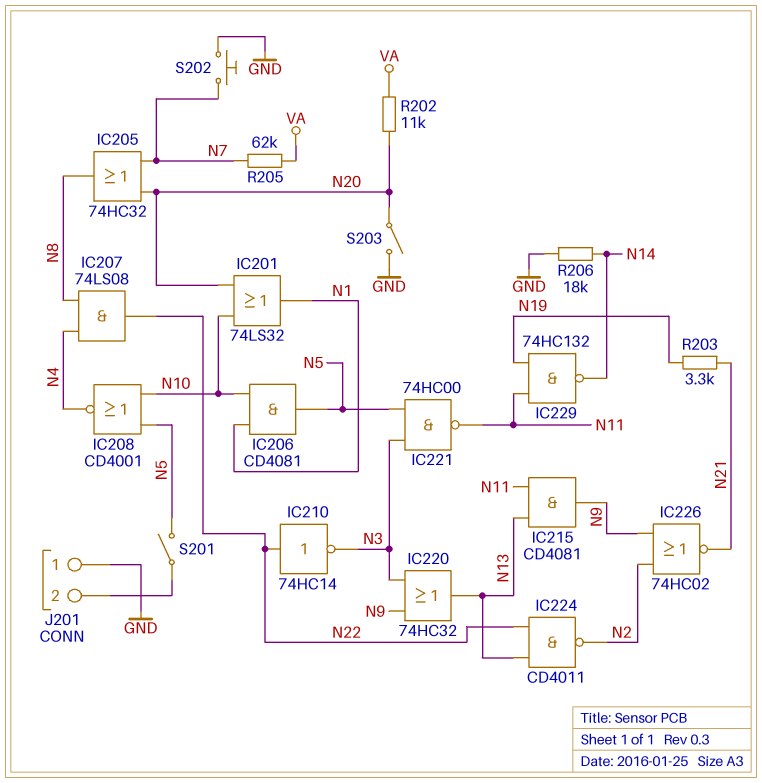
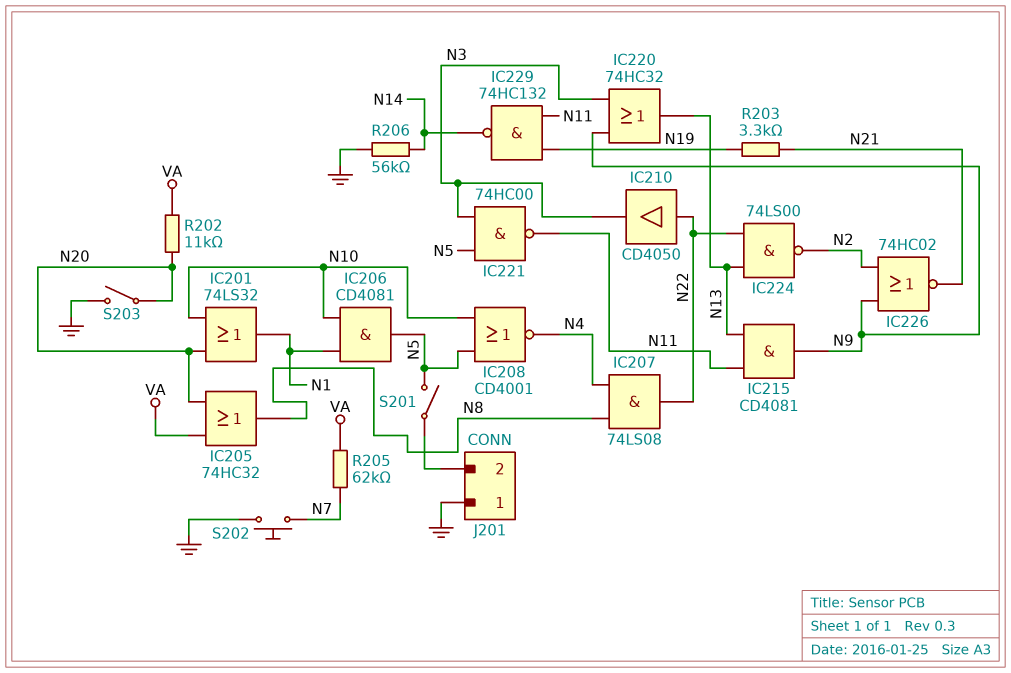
IC205: OR 74HC32 (in N7, in N20, out N8) -> OR 74HC32 (in N20, in VA, out N8)
IC210: NOT 74HC14 (in N22, out N3) -> buffer CD4050 (in N22, out N3)
IC224: NAND CD4011 (in N13, in N22, out N2) -> NAND 74LS00 (in N13, in N22, out N2)
R206: 18k (GND, N14) -> 56k (GND, N14)

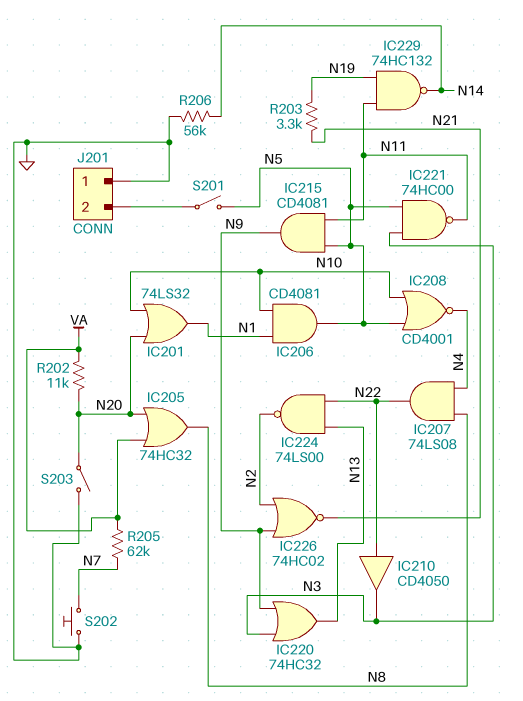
IC215: AND CD4081 (in N11, in N13, out N9) -> AND CD4081 (in N5, in N11, out N9)

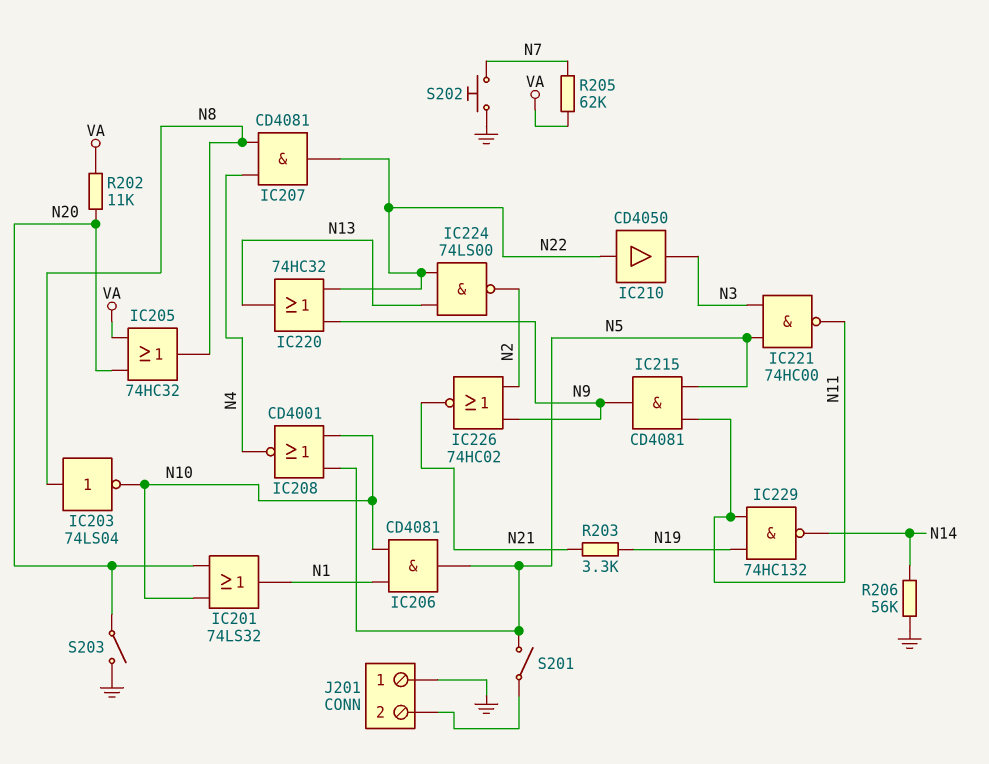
IC203: none -> NOT 74LS04 (in N8, out N10)
IC207: AND 74LS08 (in N4, in N8, out N22) -> AND CD4081 (in N4, in N8, out N22)
IC220: OR 74HC32 (in N3, in N9, out N13) -> OR 74HC32 (in N9, in N22, out N13)

